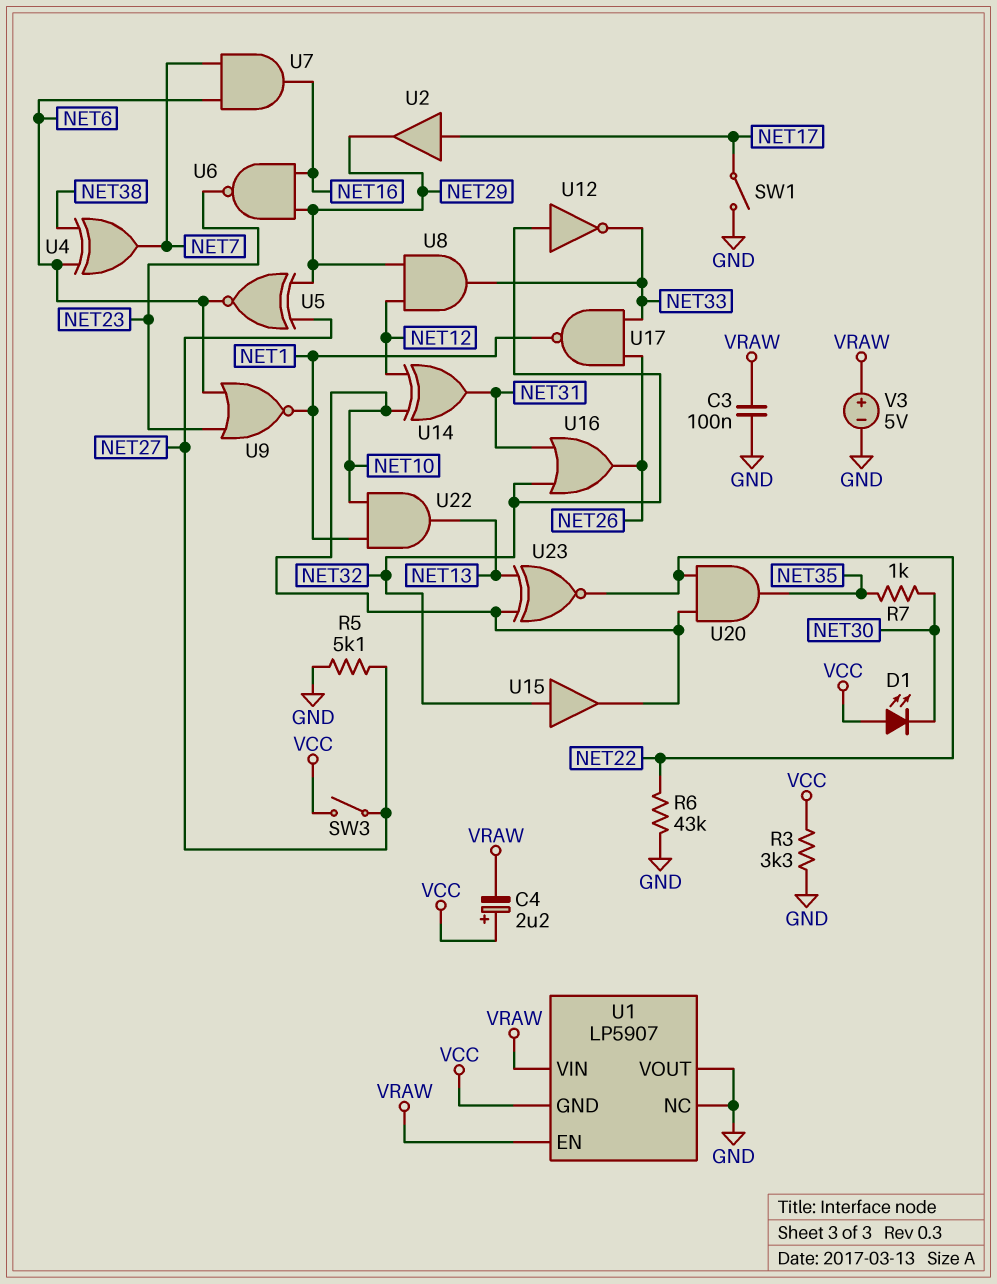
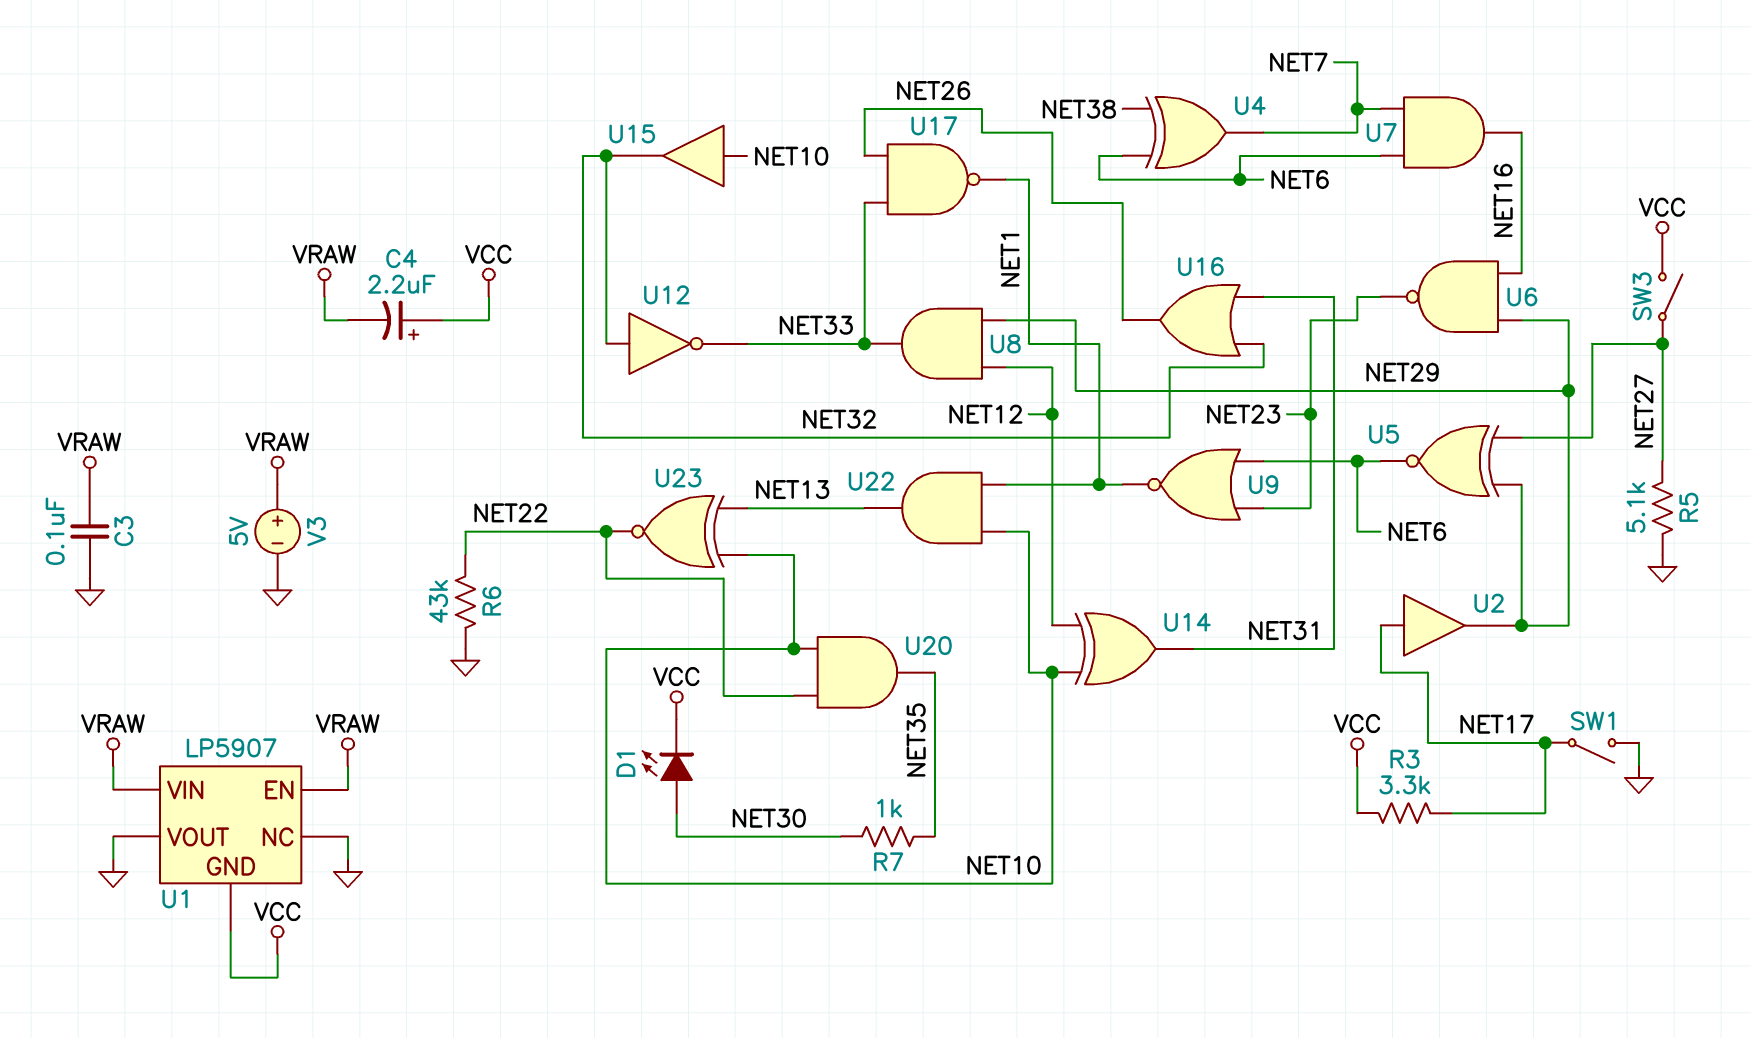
D1: LED (A VCC, K NET30) -> LED (A NET30, K VCC)
R3: 3.3k (GND, VCC) -> 3.3k (NET17, VCC)
U15: buffer (in NET32, out NET10) -> buffer (in NET10, out NET32)

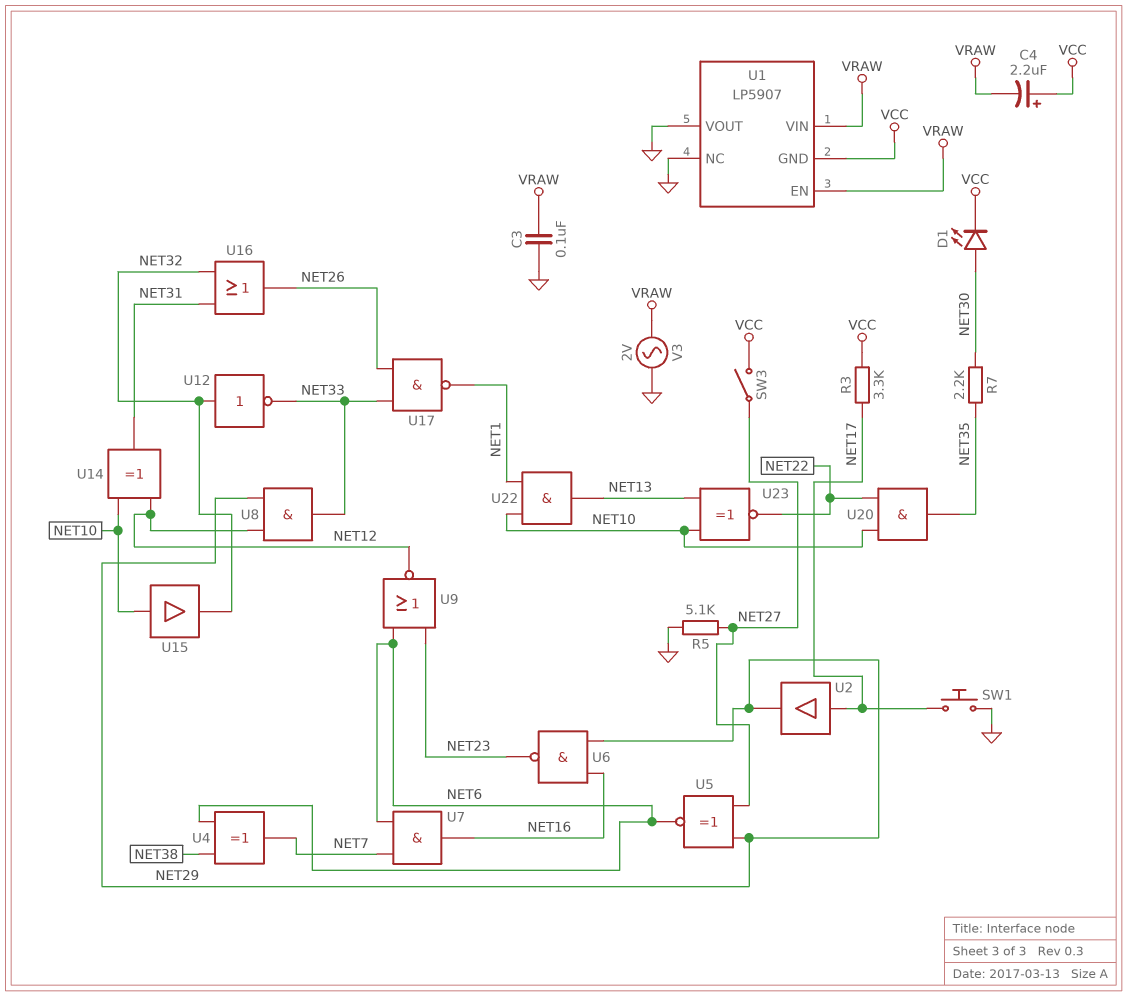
R6: 43k (GND, NET22) -> none
R7: 1k (NET30, NET35) -> 2.2k (NET30, NET35)
SW1: switch (GND, NET17) -> button (GND, NET17)
U9: NOR (in NET6, in NET23, out NET1) -> NOR (in NET6, in NET23, out NET12)
V3: 5V (plus VRAW, minus GND) -> AC 2V (GND, VRAW)

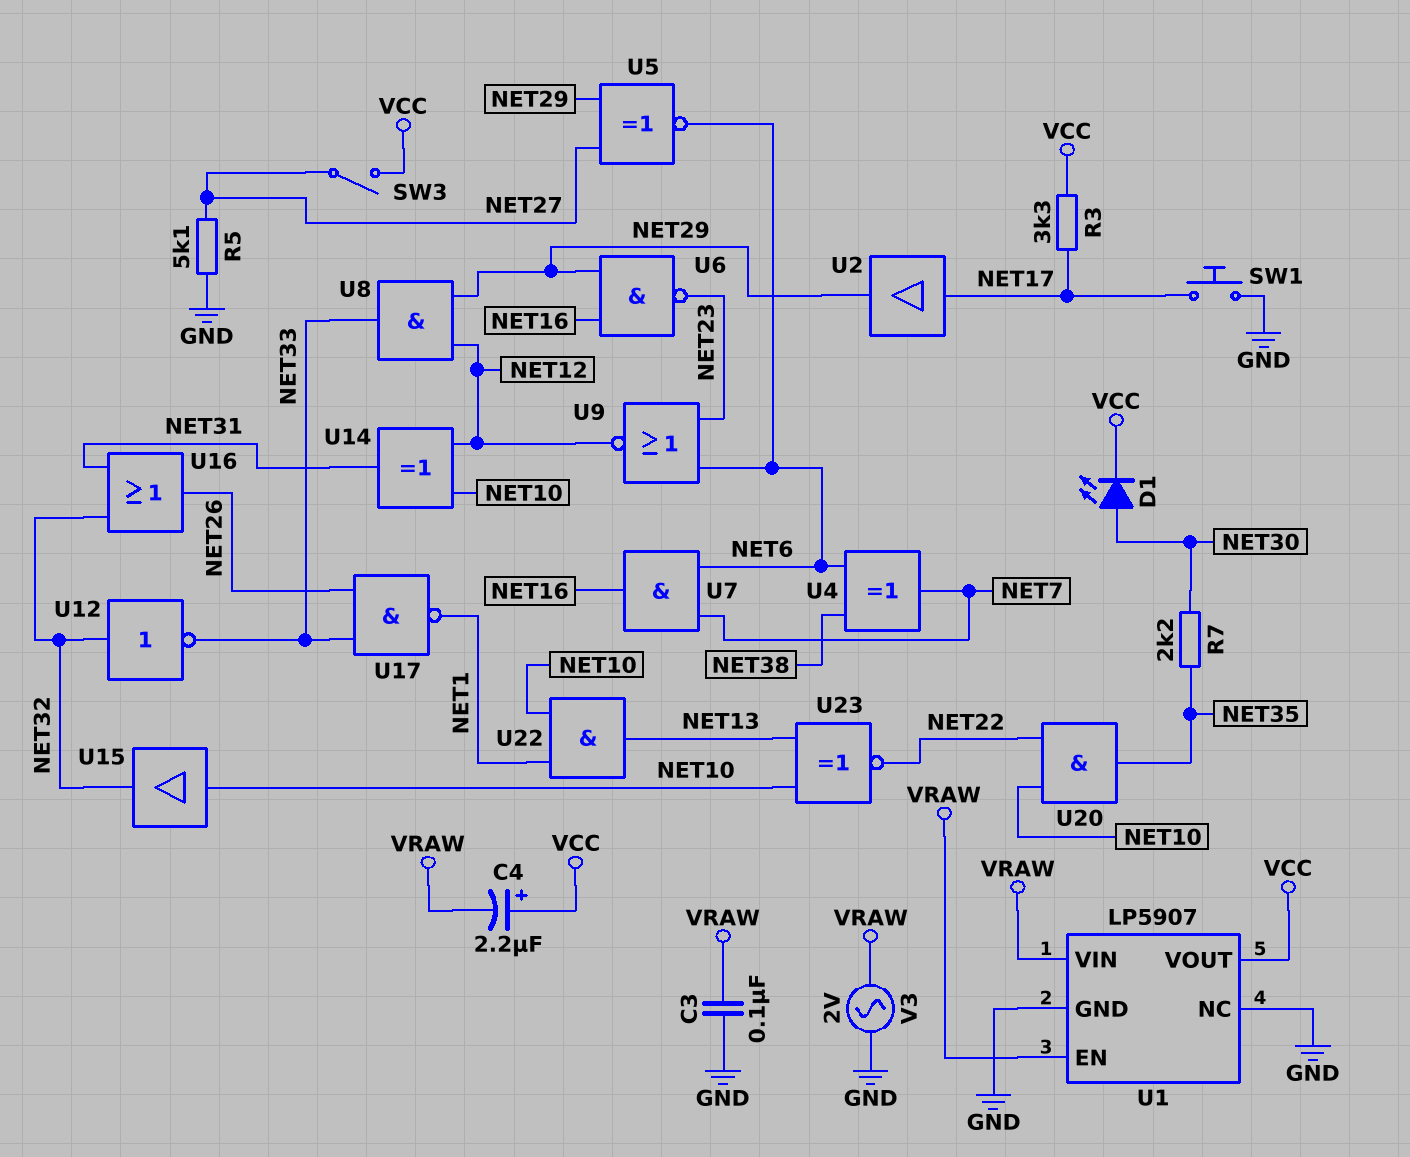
U1 pin GND: VCC -> GND
U1 pin VOUT: GND -> VCC

